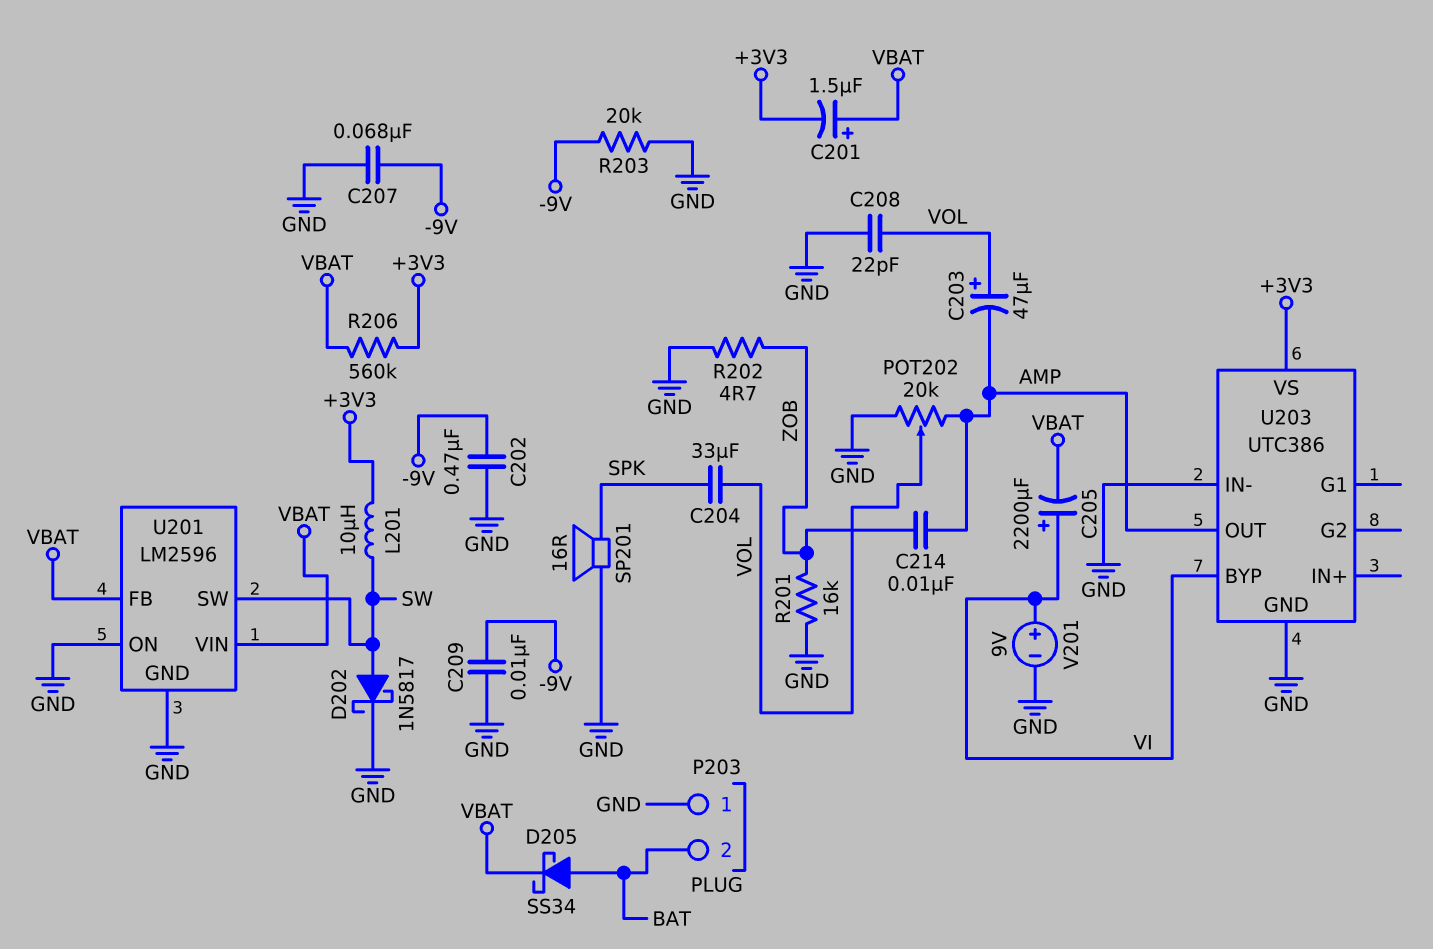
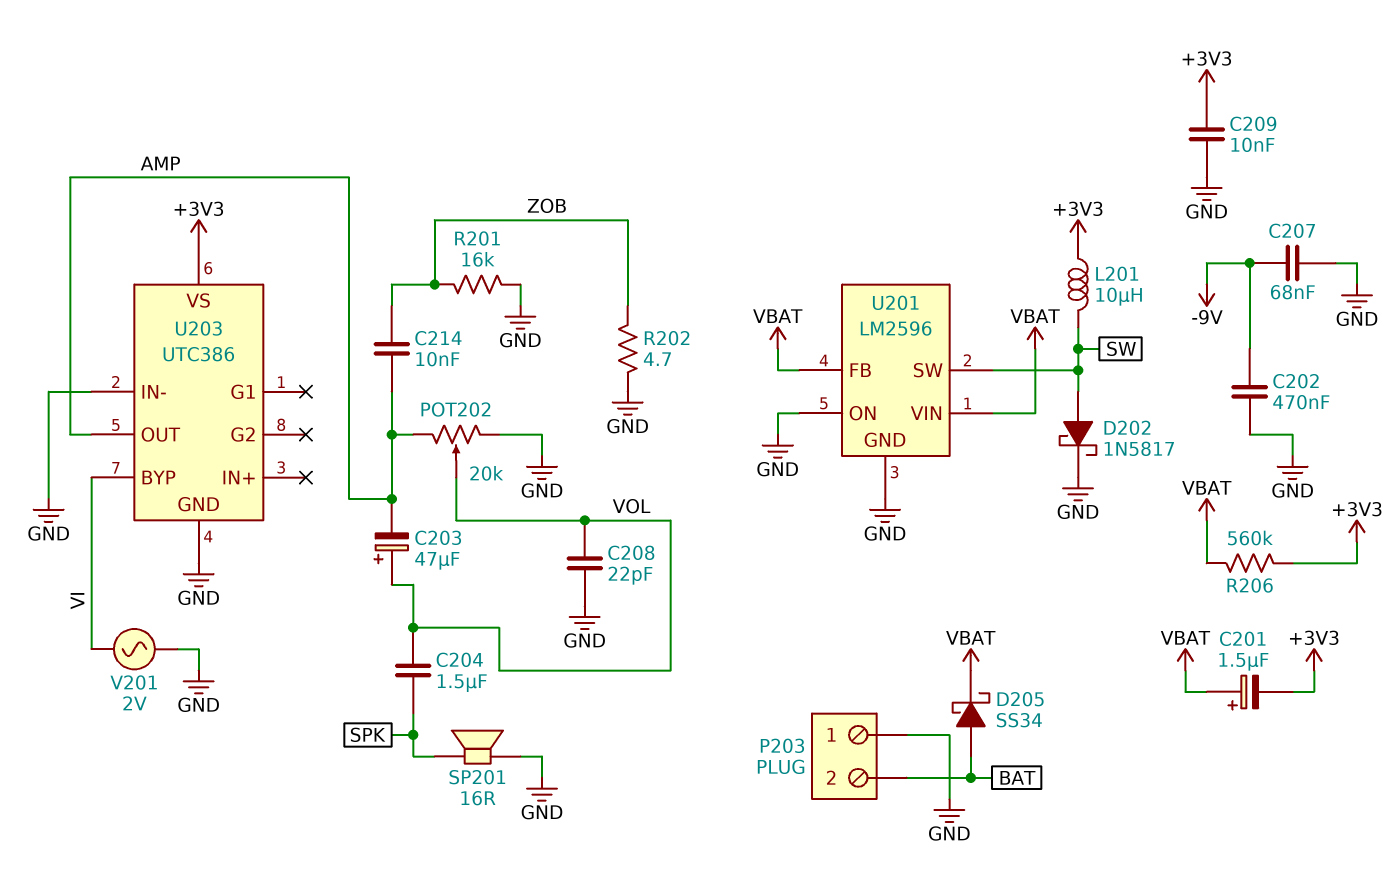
C204: 33uF (SPK, VOL) -> 1.5uF (SPK, VOL)
C205: 2200uF (plus VI, minus VBAT) -> none
C209: 10nF (-9V, GND) -> 10nF (+3V3, GND)
R203: 20k (-9V, GND) -> none
V201: 9V (plus VI, minus GND) -> AC 2V (GND, VI)

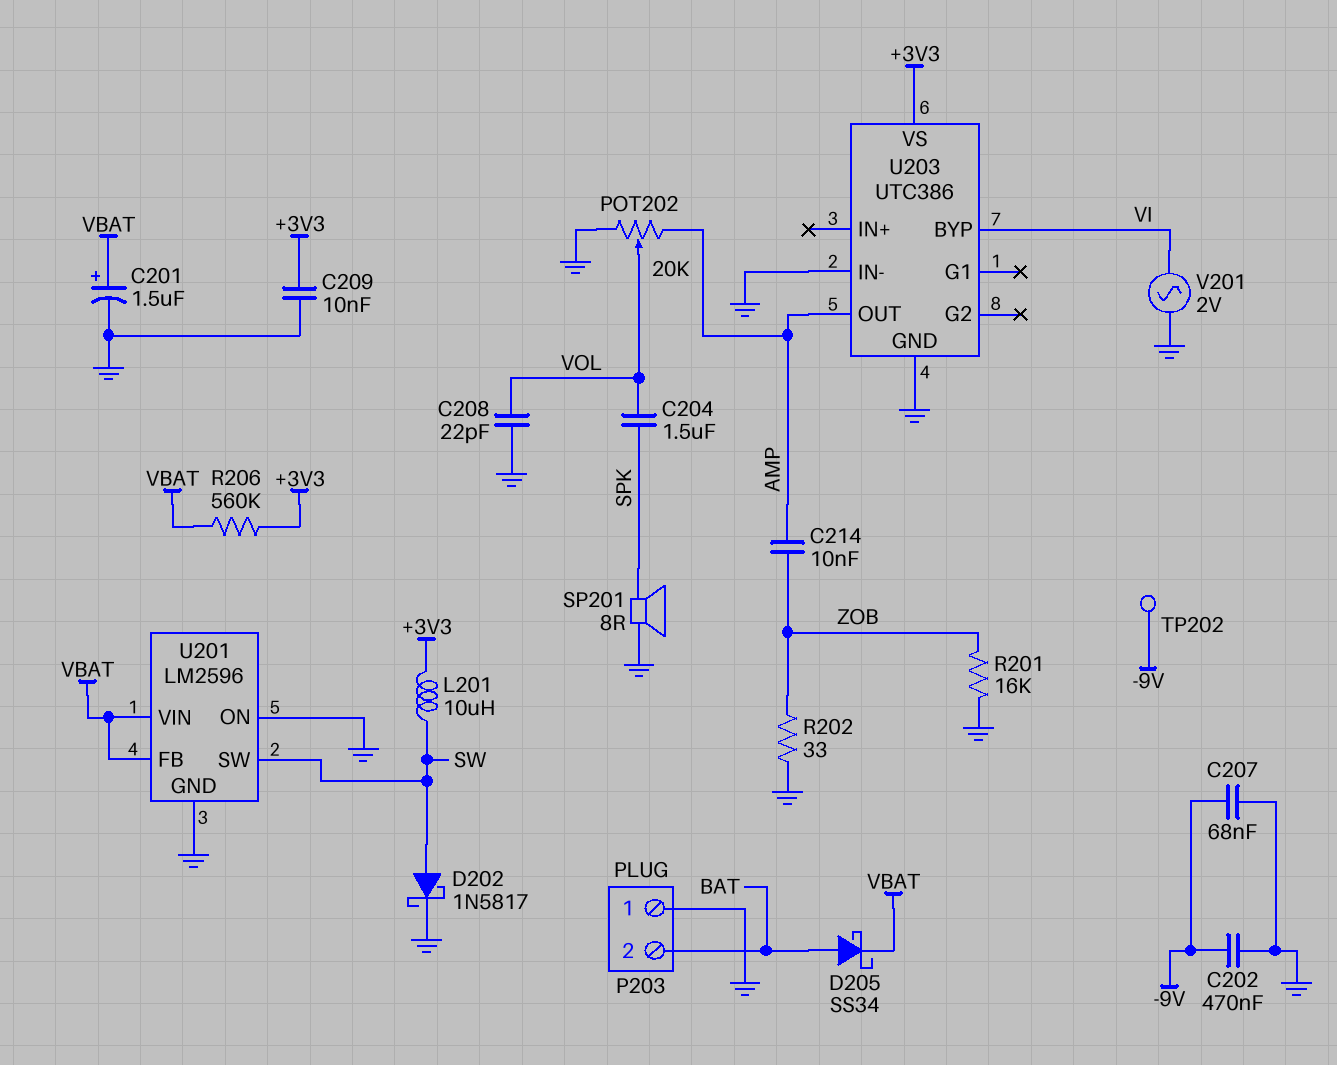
C201: 1.5uF (plus VBAT, minus +3V3) -> 1.5uF (plus VBAT, minus GND)
C203: 47uF (plus VOL, minus AMP) -> none
R202: 4.7 (GND, ZOB) -> 33 (GND, ZOB)
SP201: speaker 16R (GND, SPK) -> speaker 8R (GND, SPK)
TP202: none -> test point (-9V)

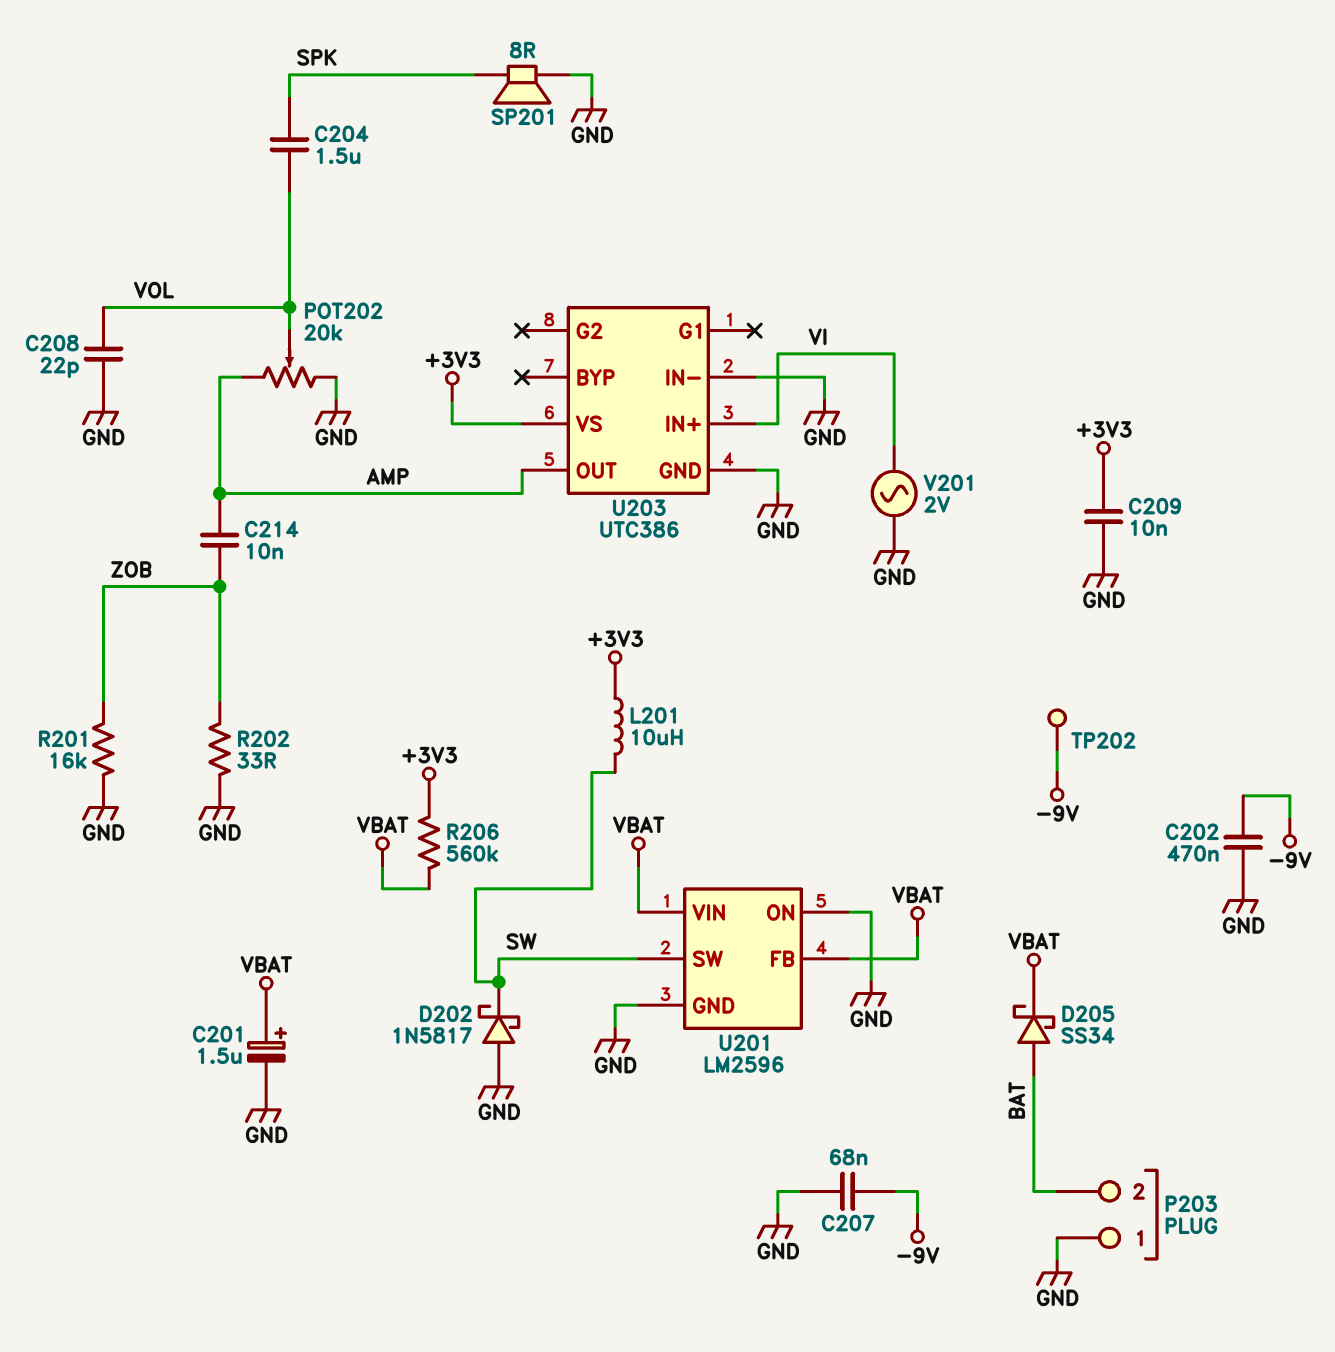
D202: schottky 1N5817 (A SW, K GND) -> schottky 1N5817 (A GND, K SW)
U203 pin BYP: VI -> none
U203 pin IN+: none -> VI

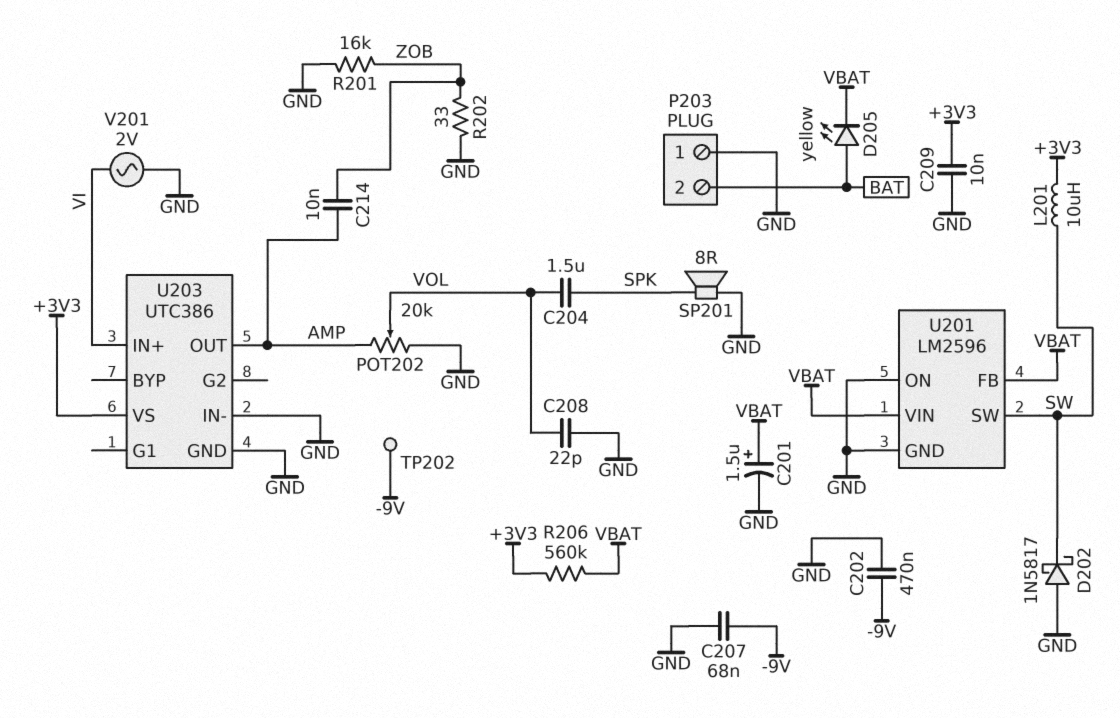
D205: schottky SS34 (A BAT, K VBAT) -> LED yellow (A BAT, K VBAT)

